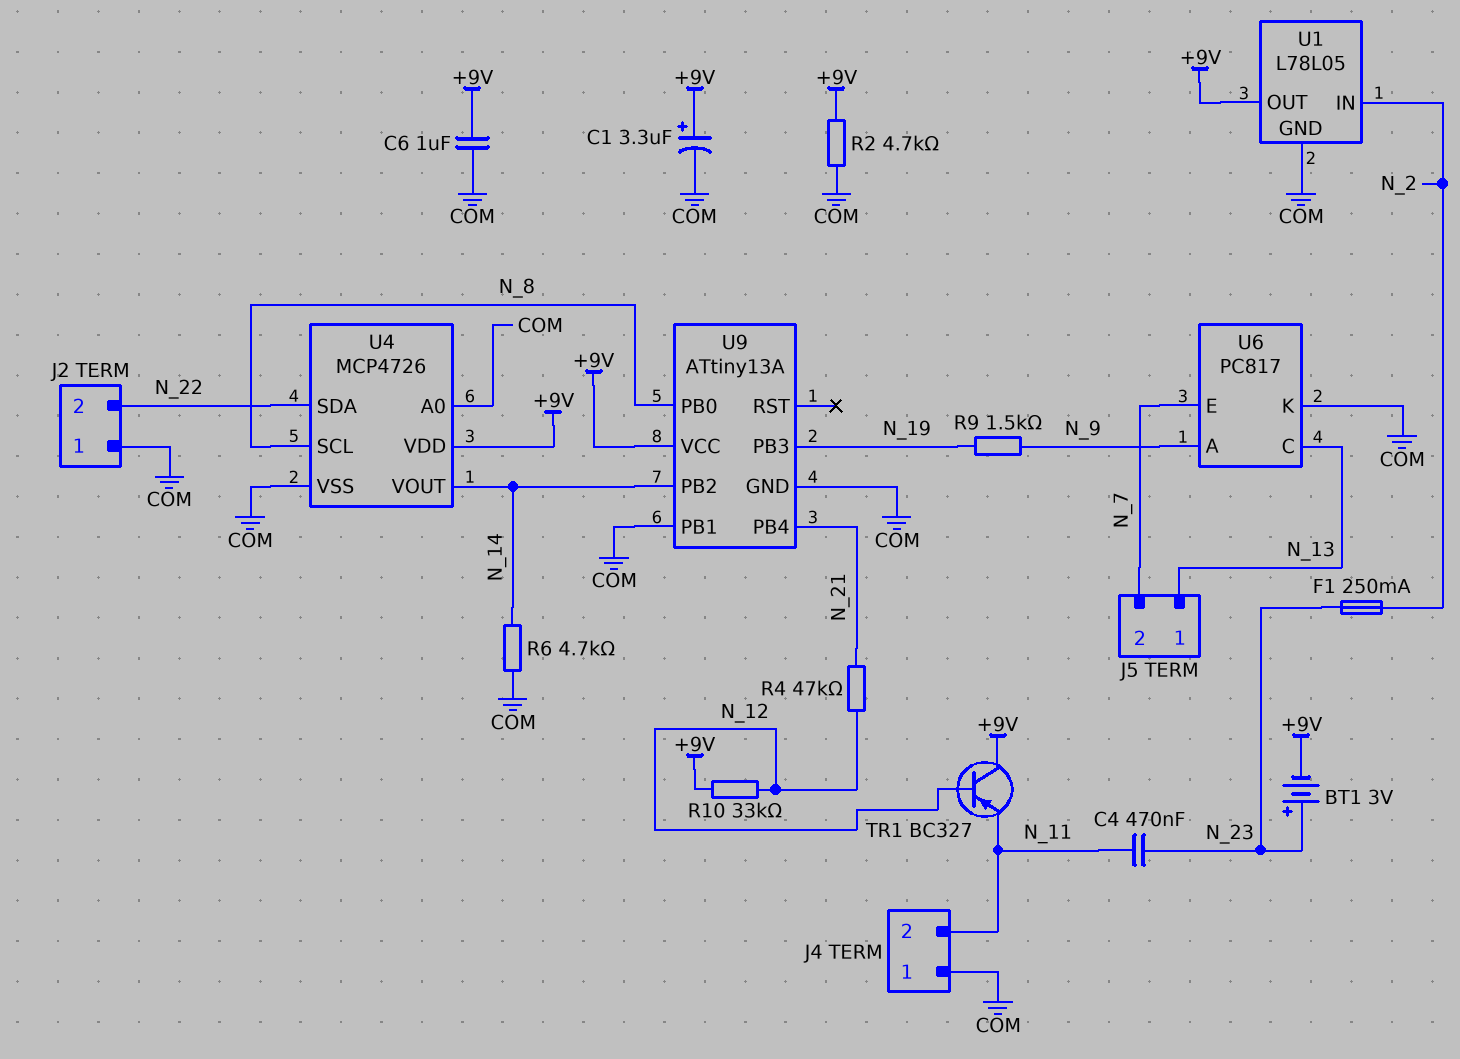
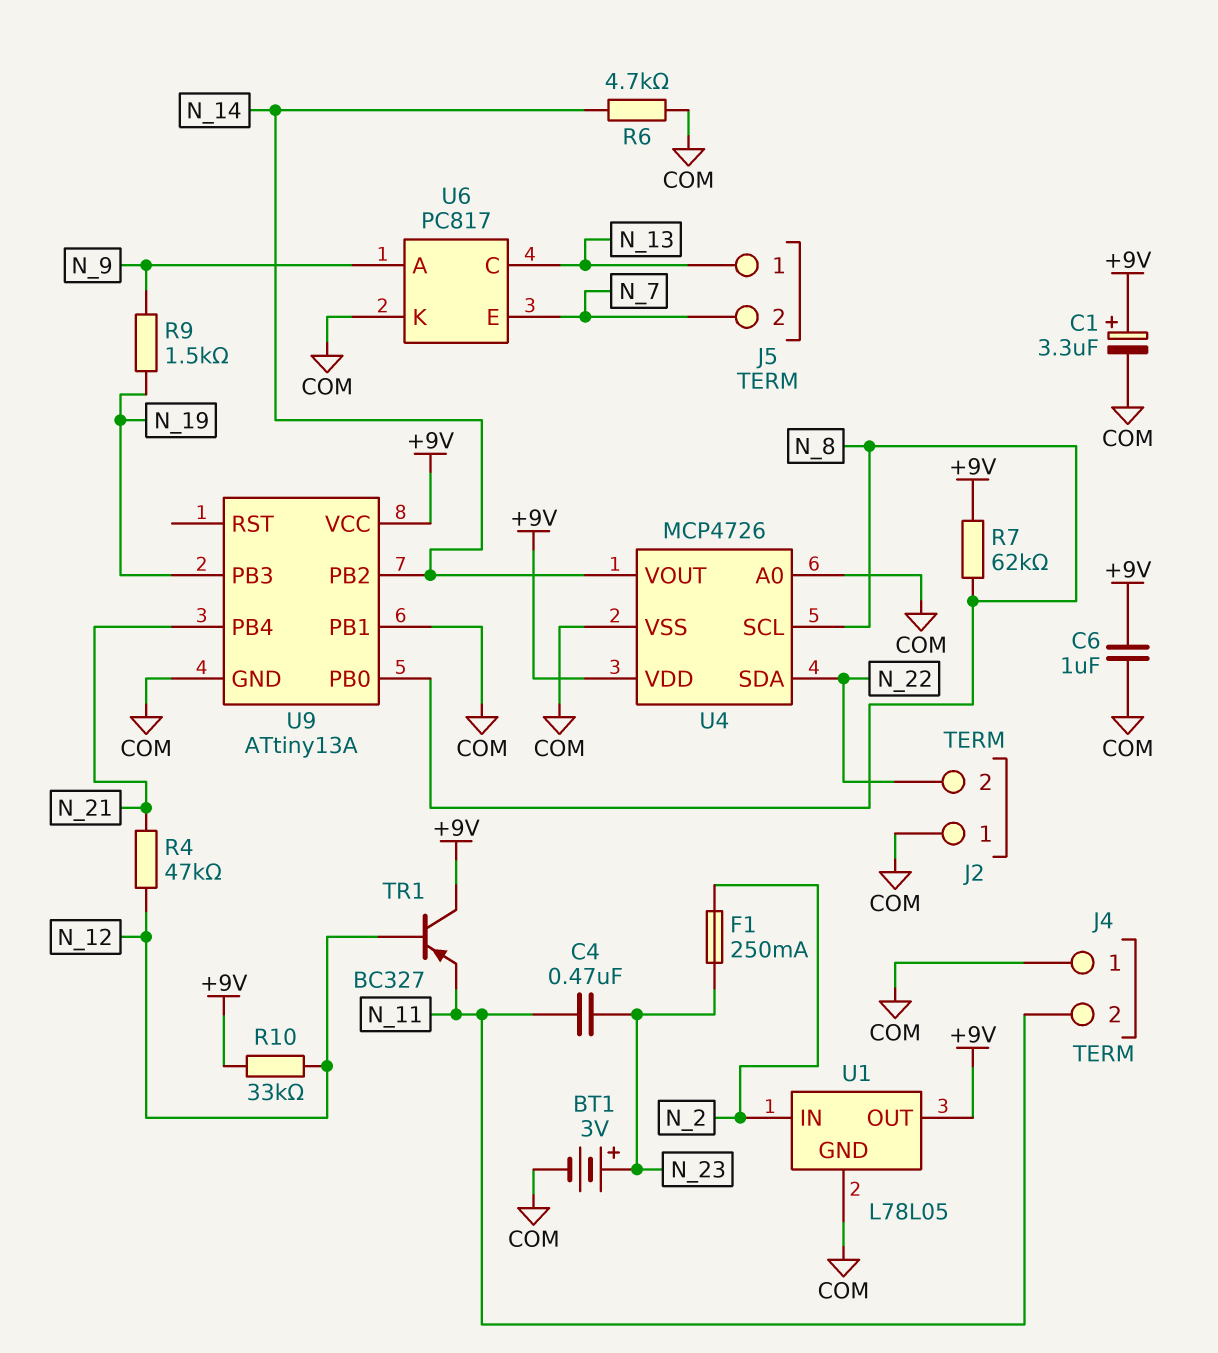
BT1: 3V (plus N_23, minus +9V) -> 3V (plus N_23, minus COM)
R2: 4.7k (+9V, COM) -> none
R7: none -> 62k (+9V, N_8)

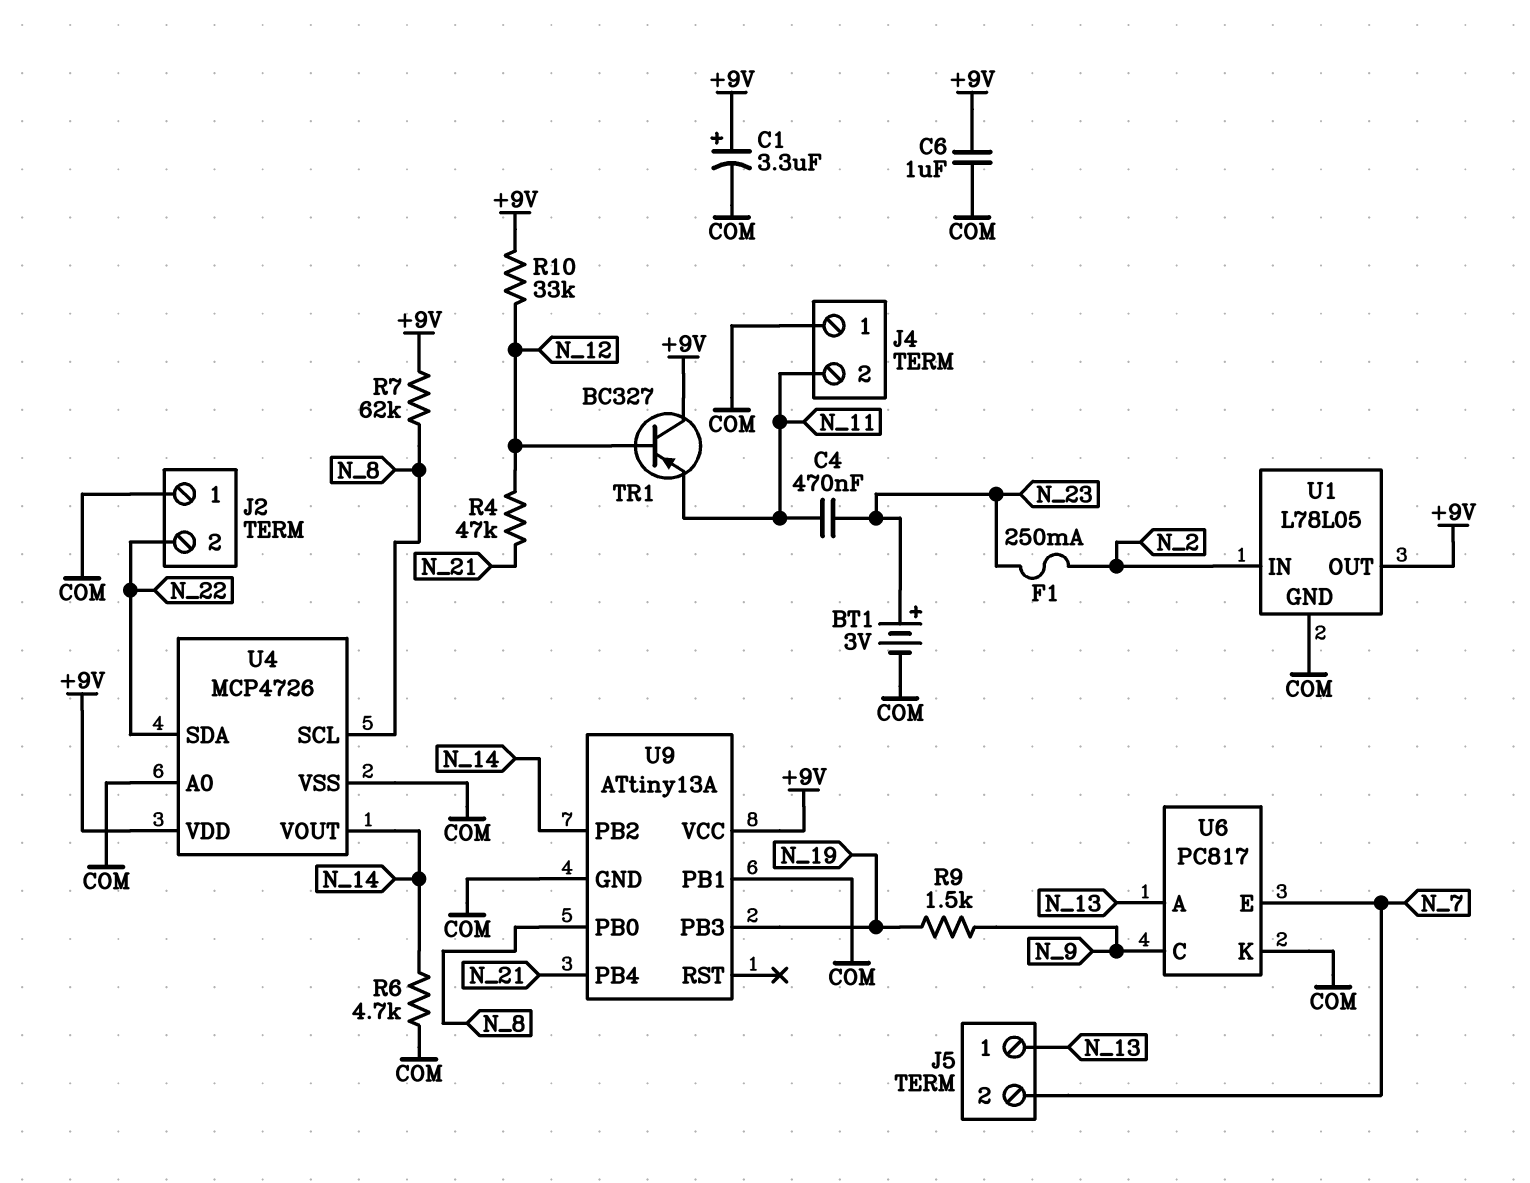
U6 pin A: N_9 -> N_13
U6 pin C: N_13 -> N_9

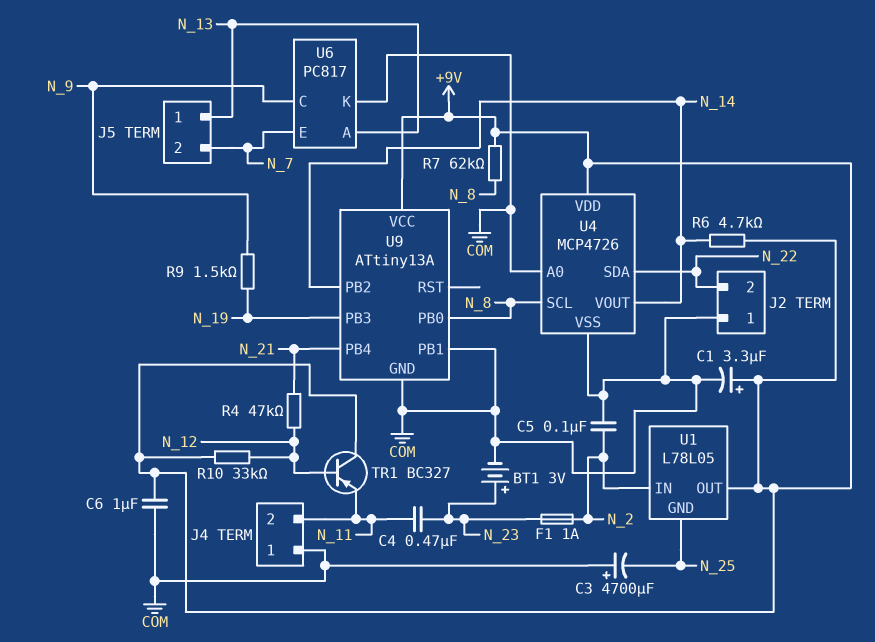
C3: none -> 4700uF (plus COM, minus N_25)
C5: none -> 100nF (COM, N_2)
F1: 250mA (N_2, N_23) -> 1A (N_2, N_23)
R6: 4.7k (COM, N_14) -> 4.7k (+9V, N_14)
U1 pin GND: COM -> N_25

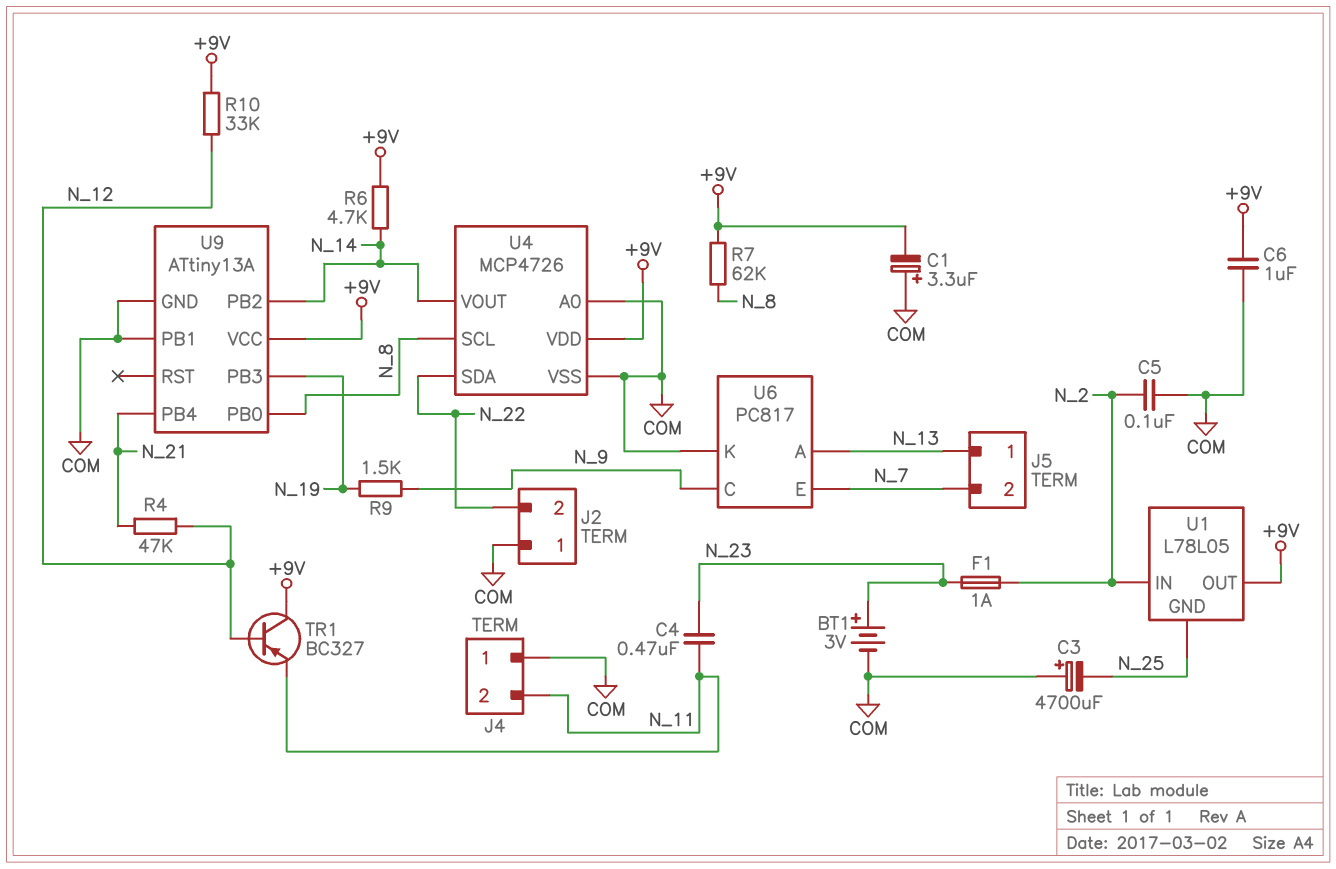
C1: 3.3uF (plus +9V, minus COM) -> 3.3uF (plus COM, minus +9V)

